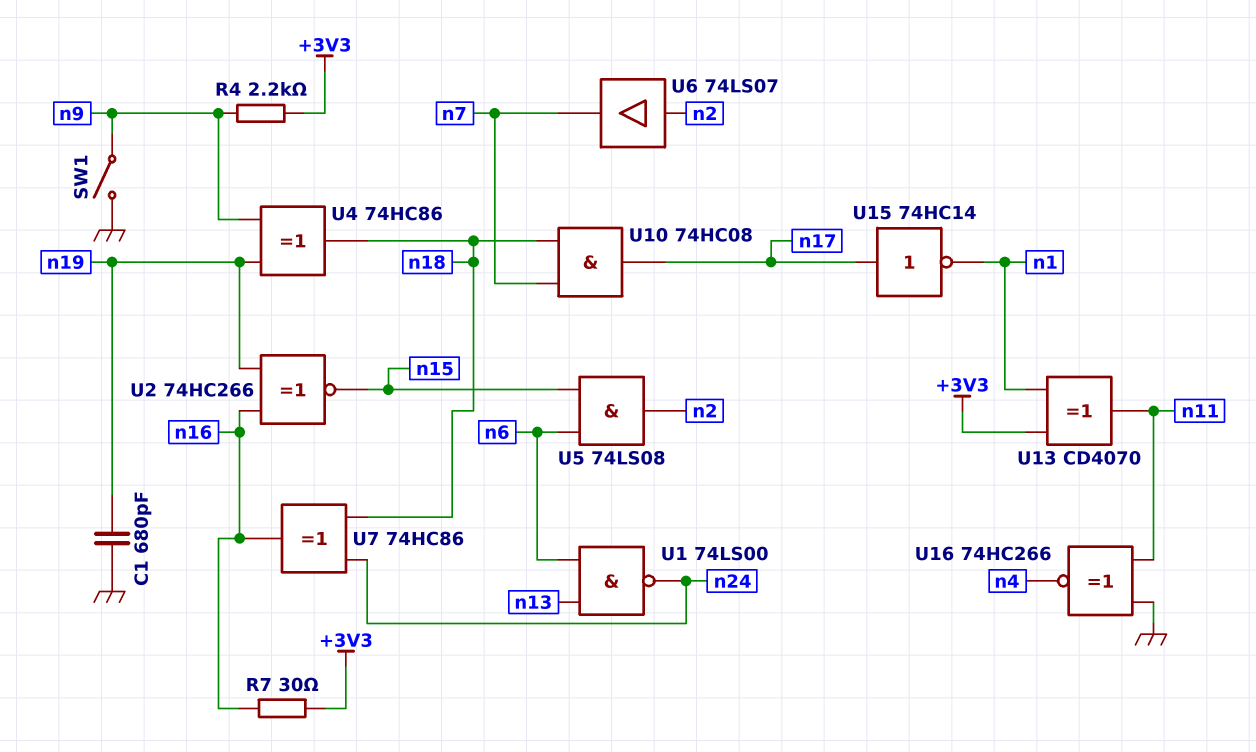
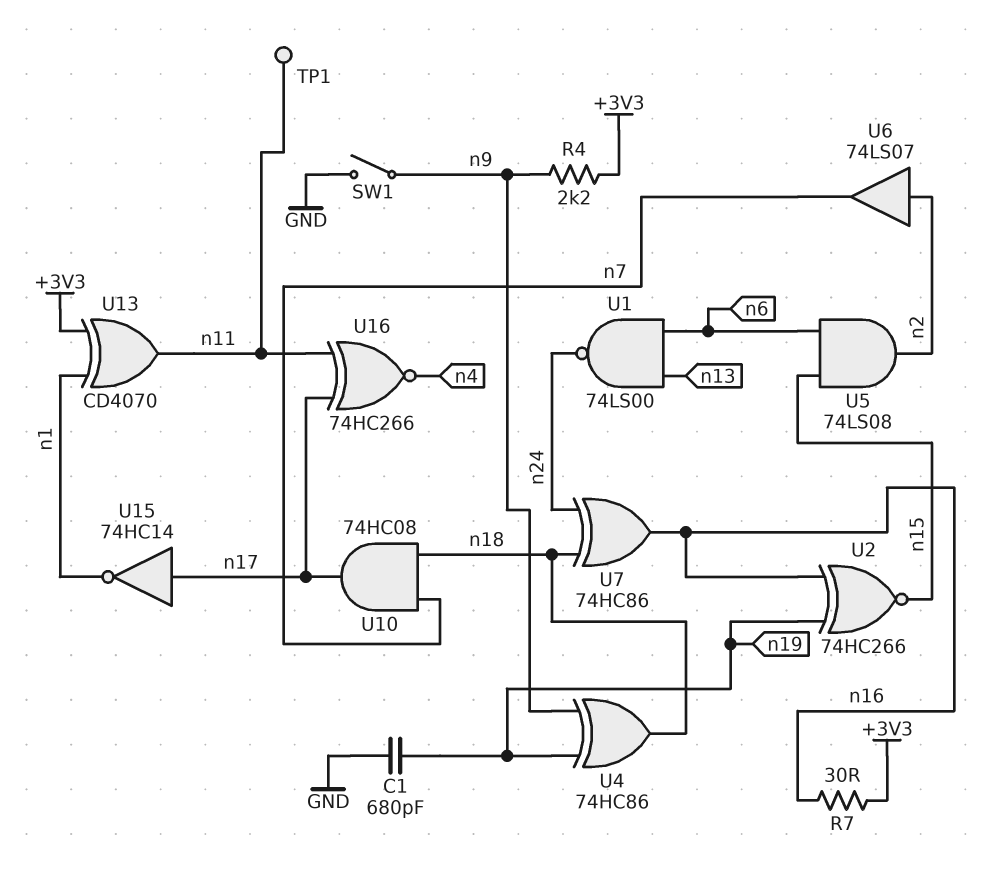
TP1: none -> test point (n11)
U16: XNOR 74HC266 (in GND, in n11, out n4) -> XNOR 74HC266 (in n11, in n17, out n4)

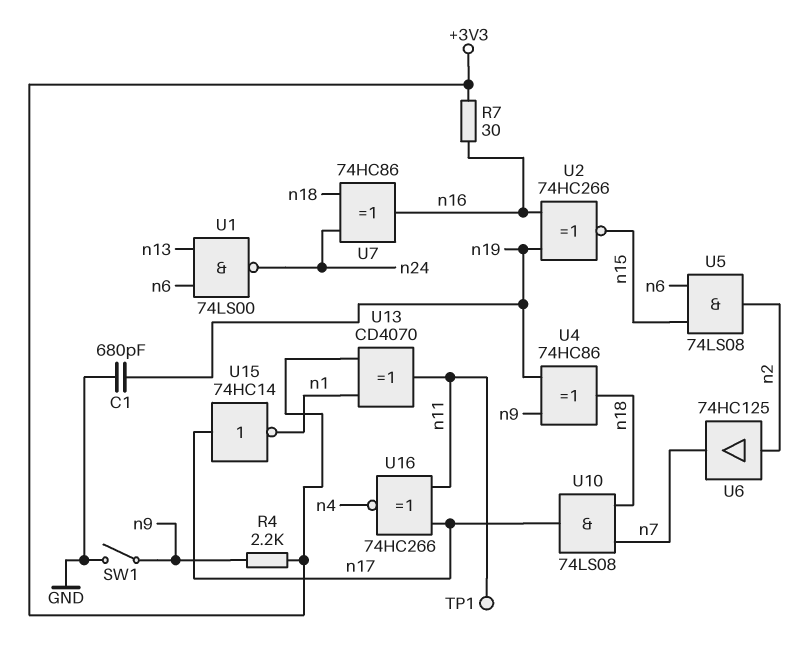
U6: buffer 74LS07 (in n2, out n7) -> buffer 74HC125 (in n2, out n7)
U10: AND 74HC08 (in n7, in n18, out n17) -> AND 74LS08 (in n7, in n18, out n17)

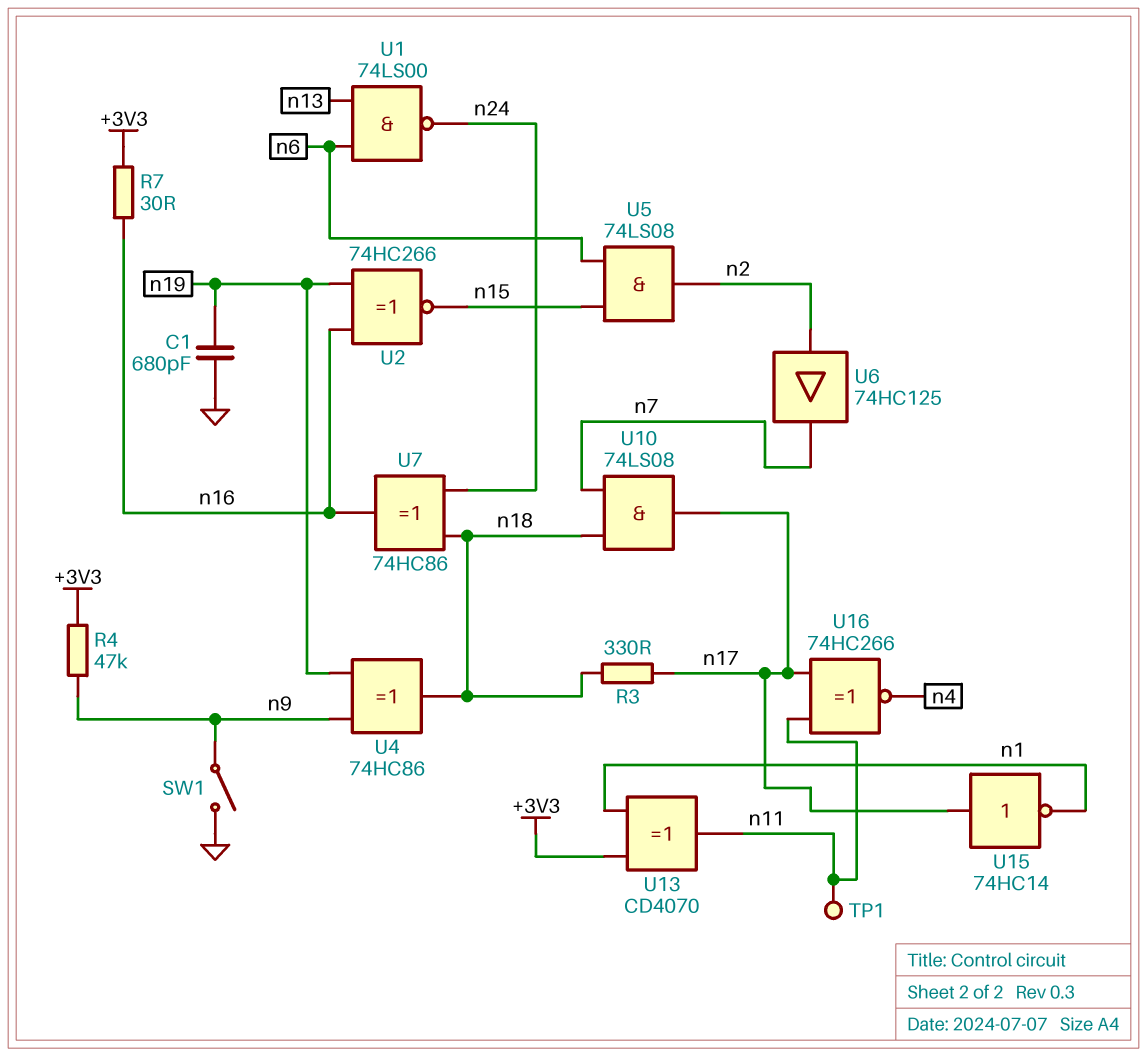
R3: none -> 330 (n17, n18)
R4: 2.2k (+3V3, n9) -> 47k (+3V3, n9)

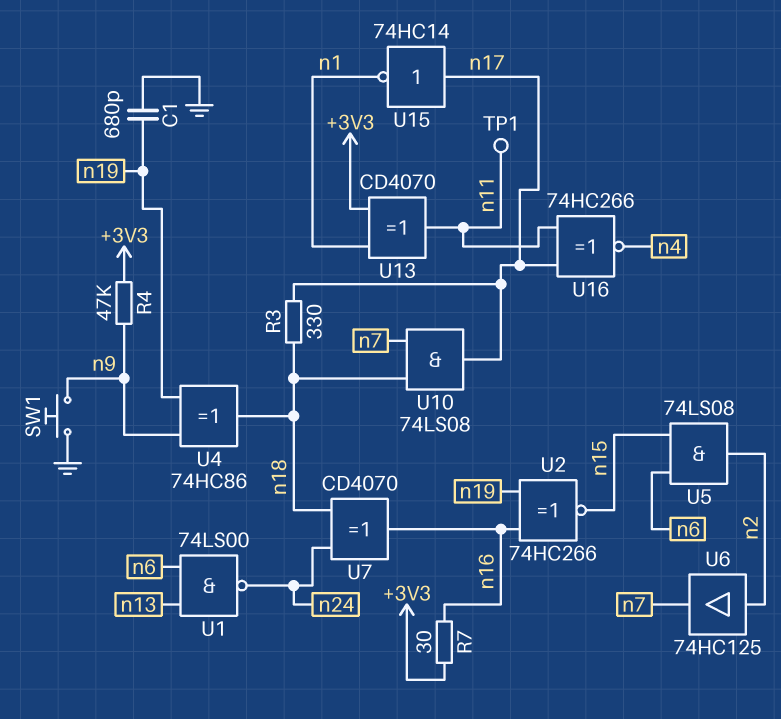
SW1: switch (GND, n9) -> button (GND, n9)
U7: XOR 74HC86 (in n18, in n24, out n16) -> XOR CD4070 (in n18, in n24, out n16)

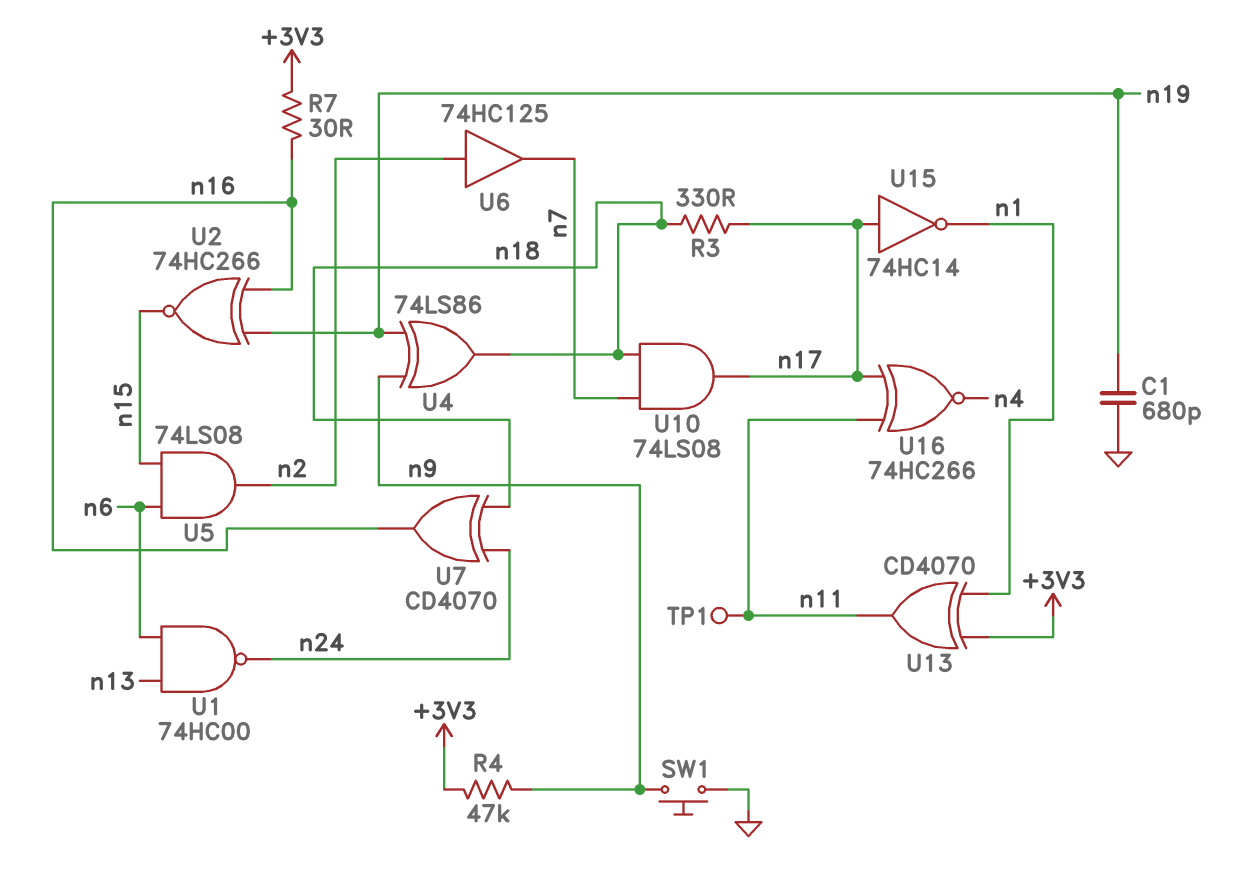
U1: NAND 74LS00 (in n6, in n13, out n24) -> NAND 74HC00 (in n6, in n13, out n24)
U4: XOR 74HC86 (in n9, in n19, out n18) -> XOR 74LS86 (in n9, in n19, out n18)

